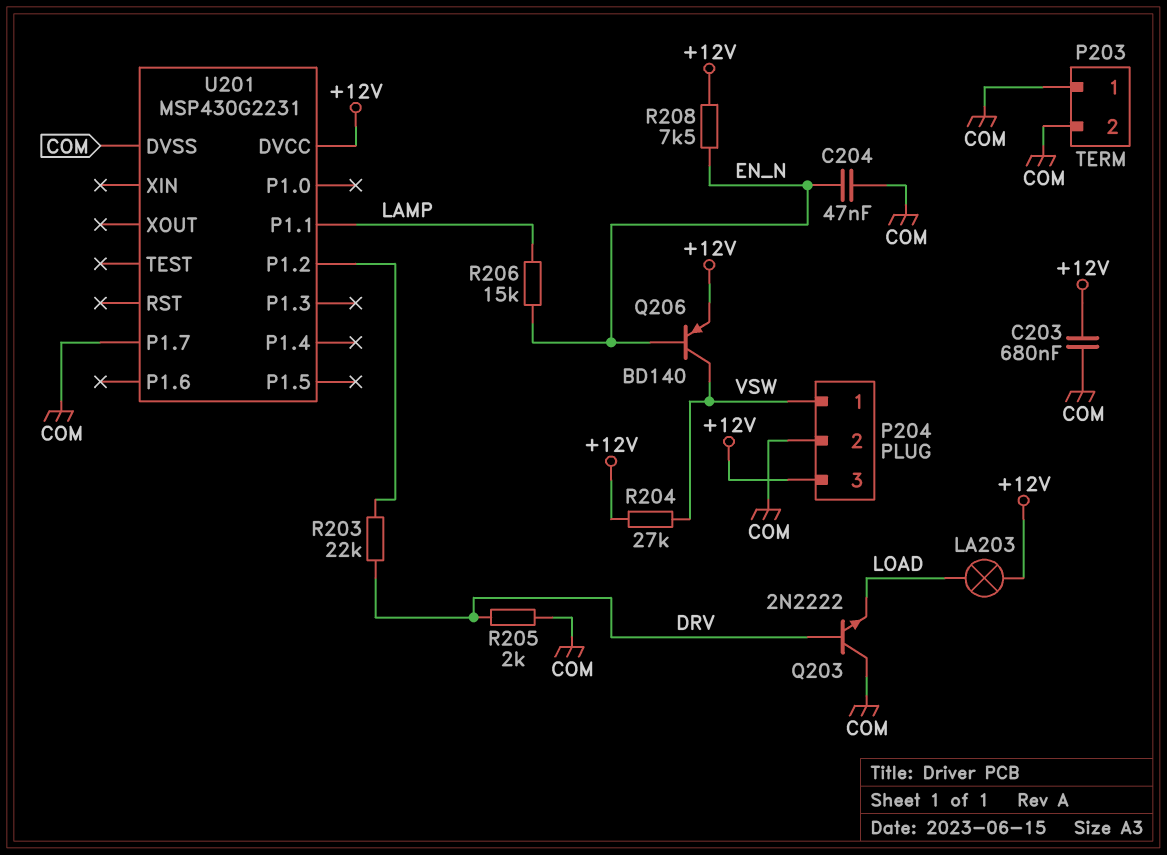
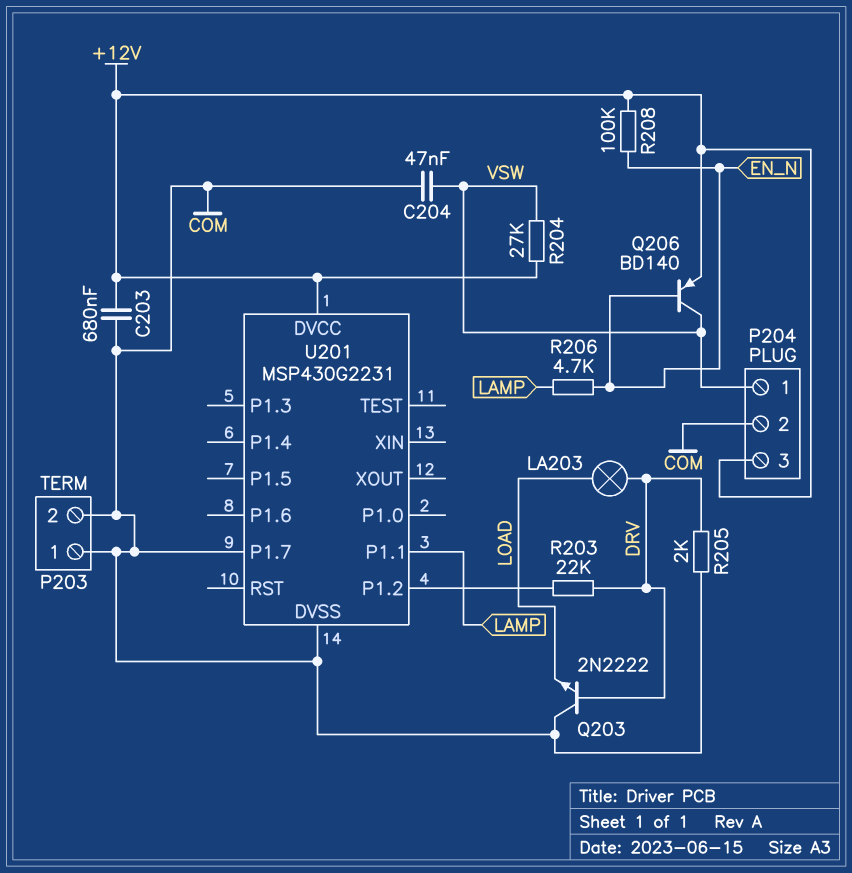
C204: 47nF (COM, EN_N) -> 47nF (COM, VSW)
LA203: lamp (+12V, LOAD) -> lamp (DRV, LOAD)
R206: 15k (EN_N, LAMP) -> 4.7k (EN_N, LAMP)
R208: 7.5k (+12V, EN_N) -> 100k (+12V, EN_N)

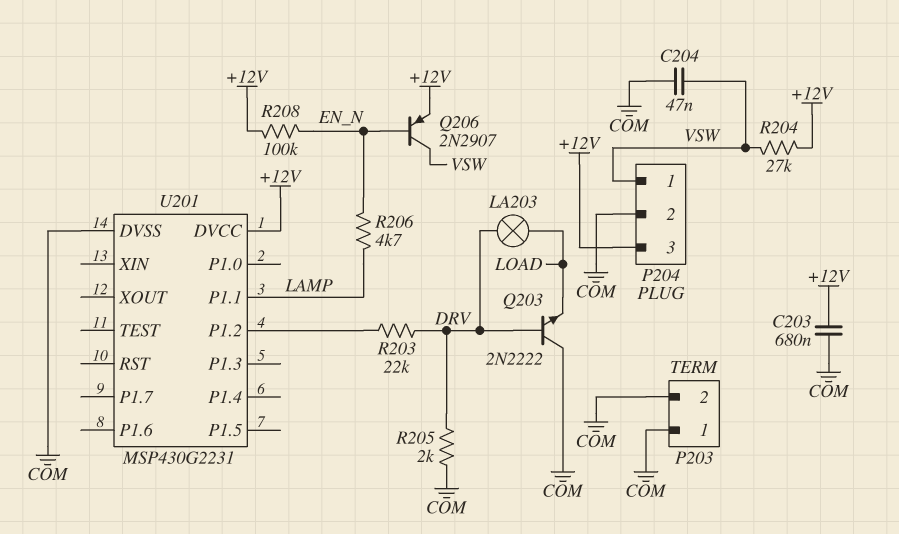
Q206: PNP BD140 (B EN_N, C VSW, E +12V) -> PNP 2N2907 (B EN_N, C VSW, E +12V)
U201 pin P1.7: COM -> none

